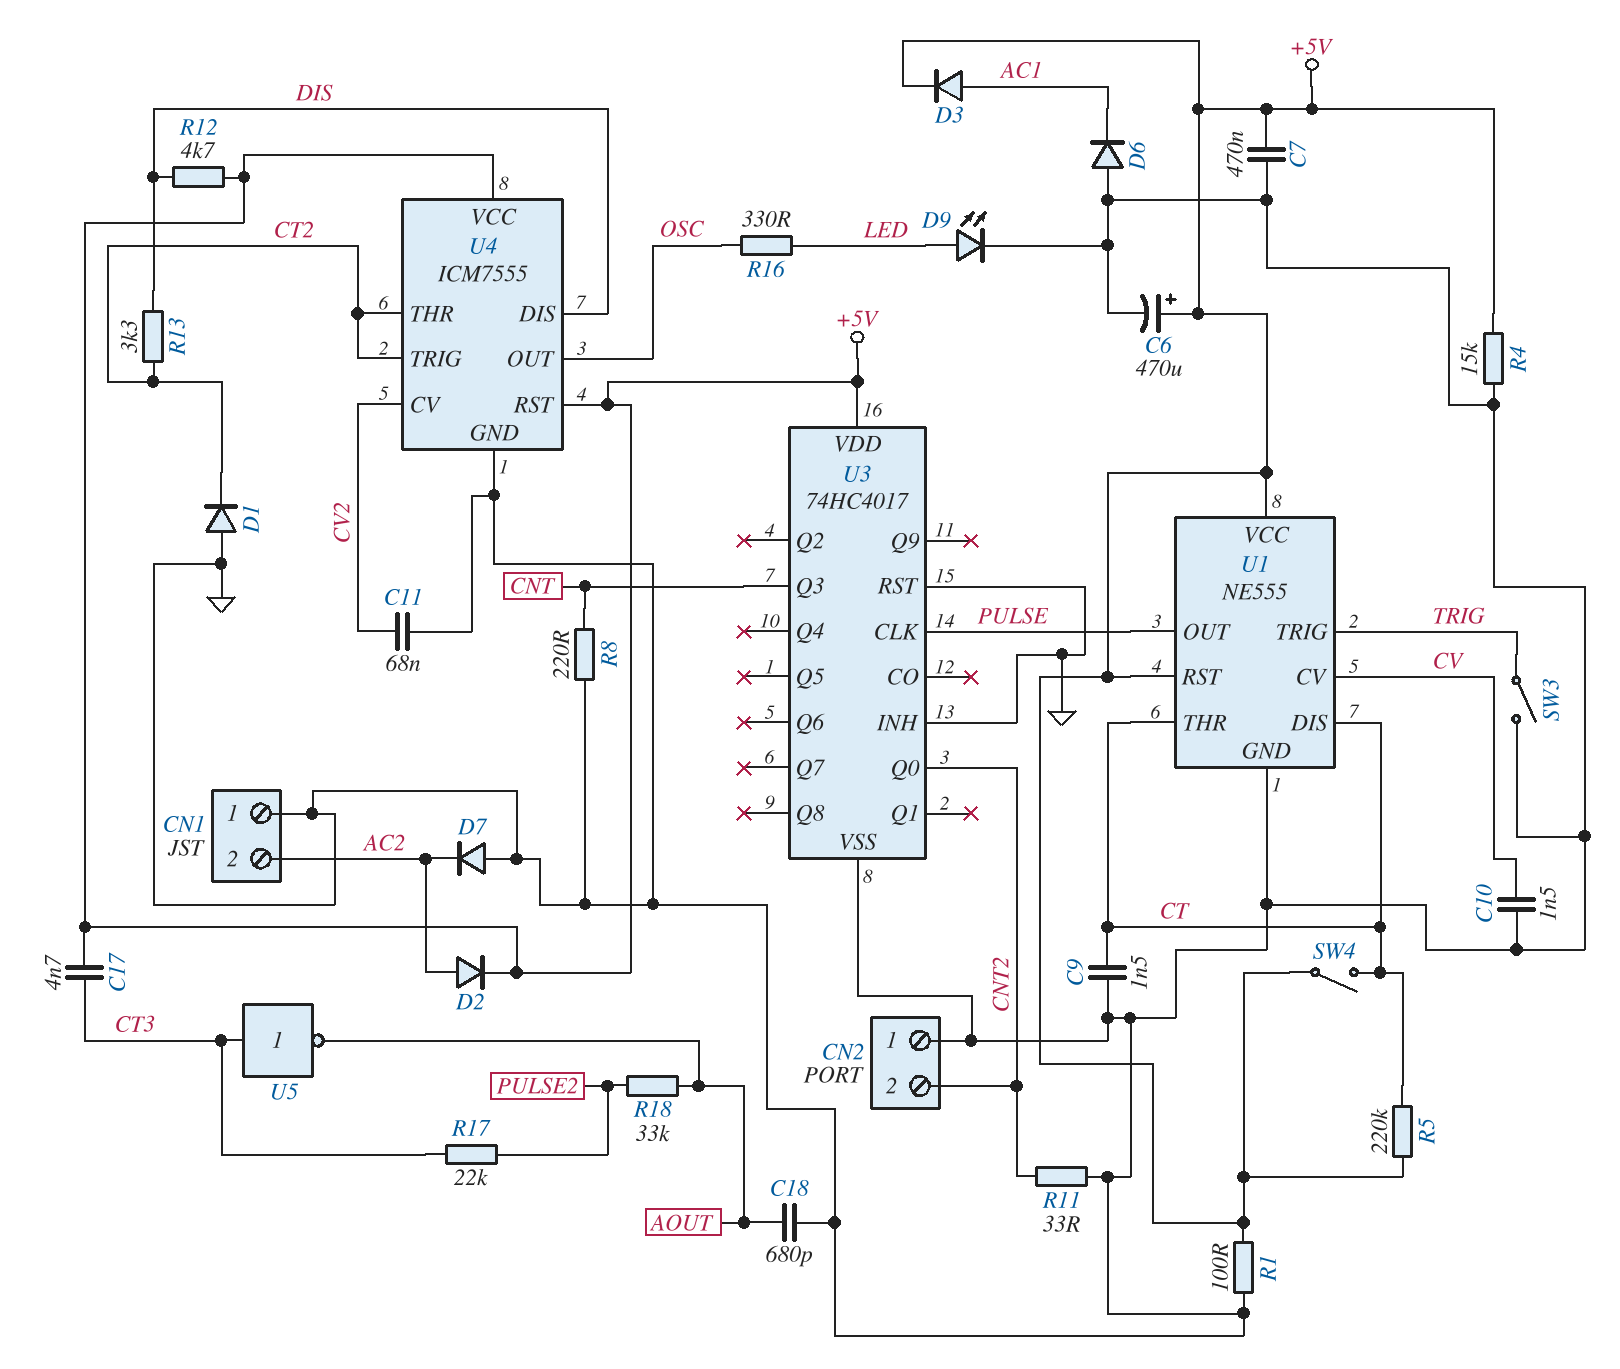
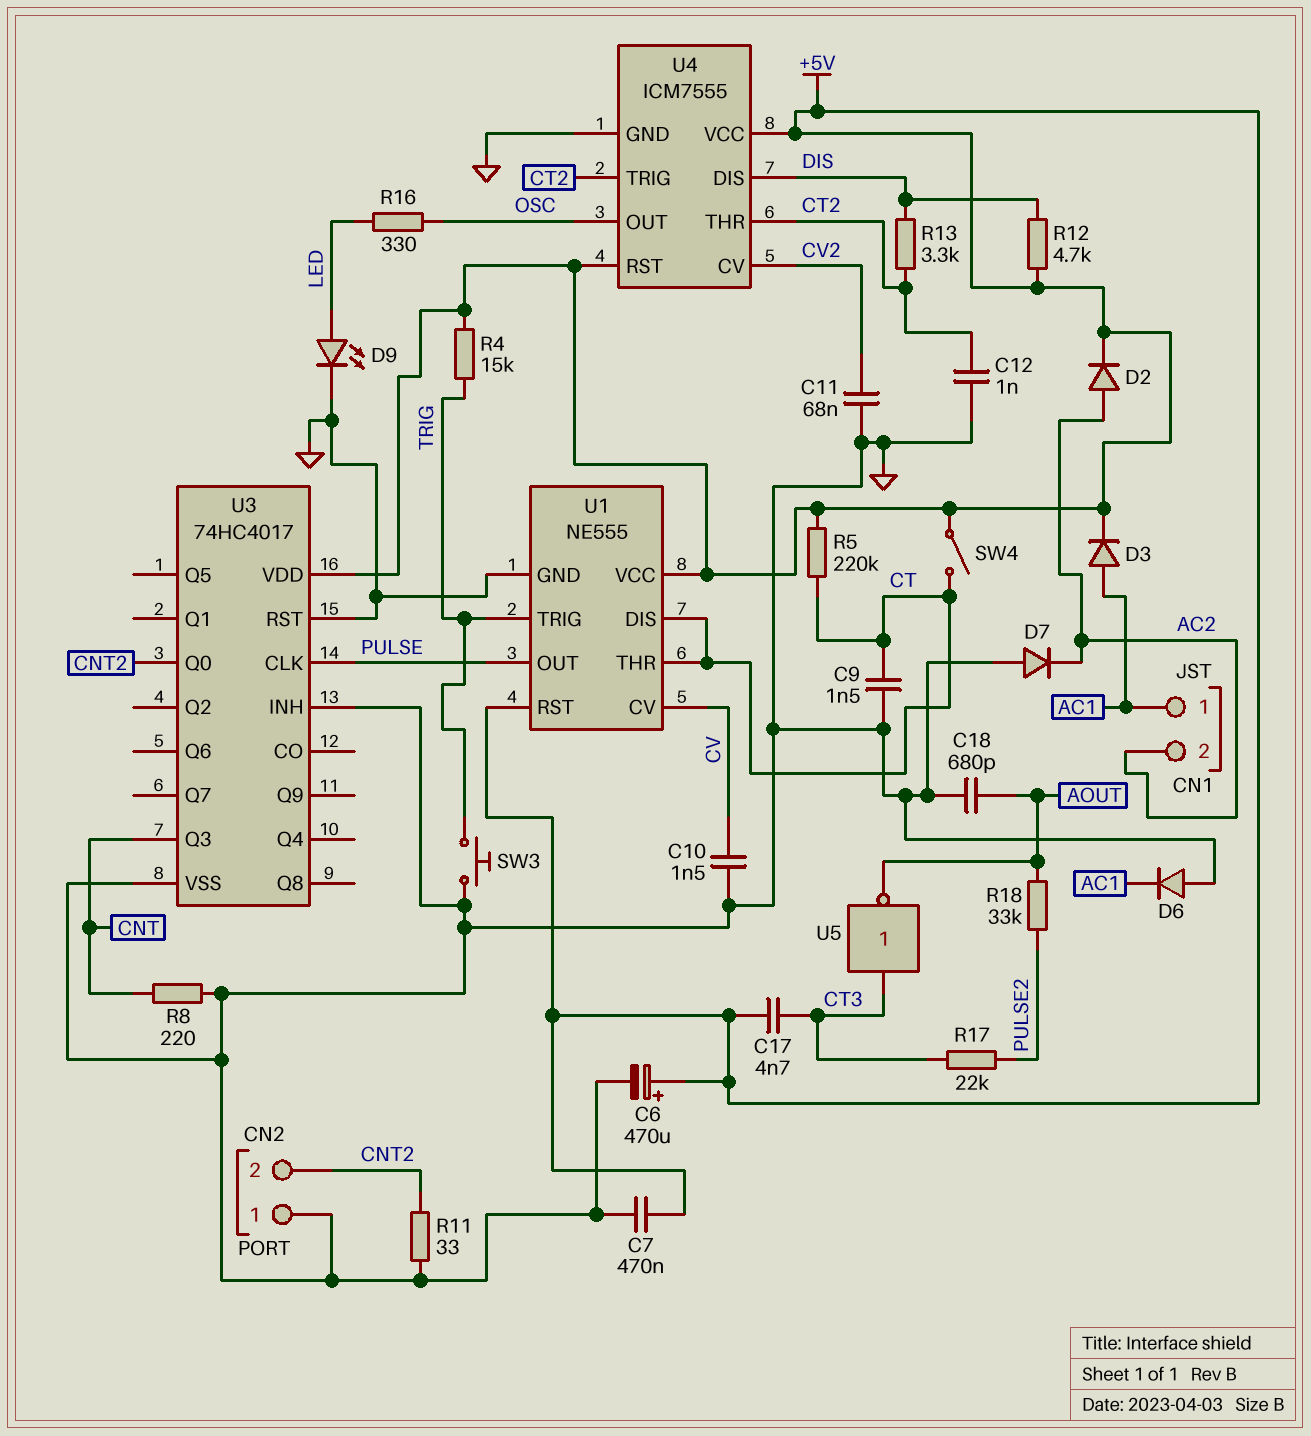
C12: none -> 1nF (CT2, GND)
CN1 pin 1: GND -> AC1
D1: diode (A GND, K CT2) -> none
R1: 100 (+5V, GND) -> none
R4: 15k (+5V, GND) -> 15k (+5V, TRIG)
SW3: switch (GND, TRIG) -> button (GND, TRIG)

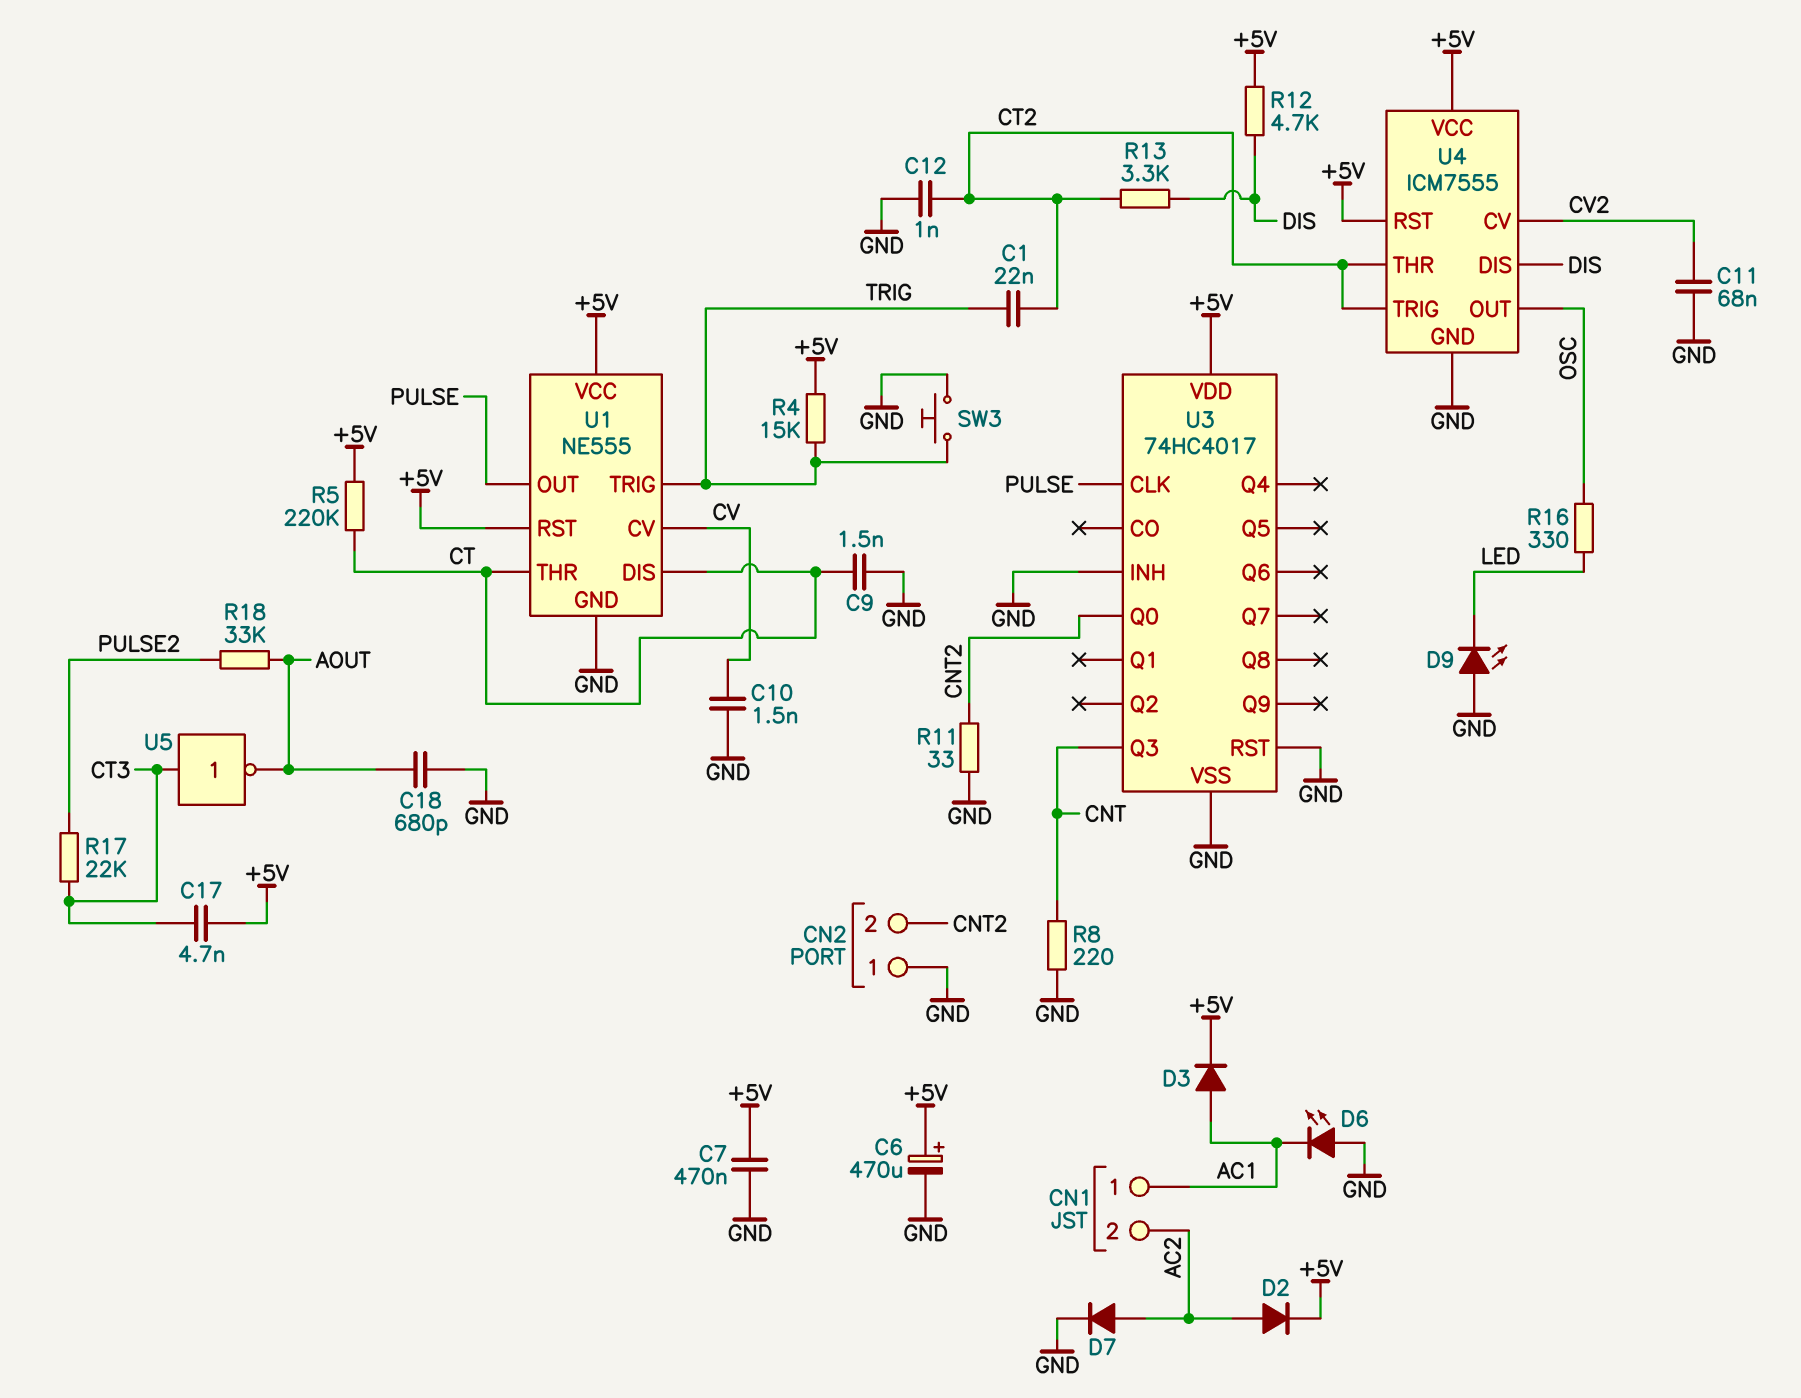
C1: none -> 22nF (CT2, TRIG)
D6: diode (A GND, K AC1) -> LED (A GND, K AC1)
D7: diode (A GND, K AC2) -> diode (A AC2, K GND)
D9: LED (A LED, K GND) -> LED (A GND, K LED)
SW4: switch (+5V, CT) -> none

